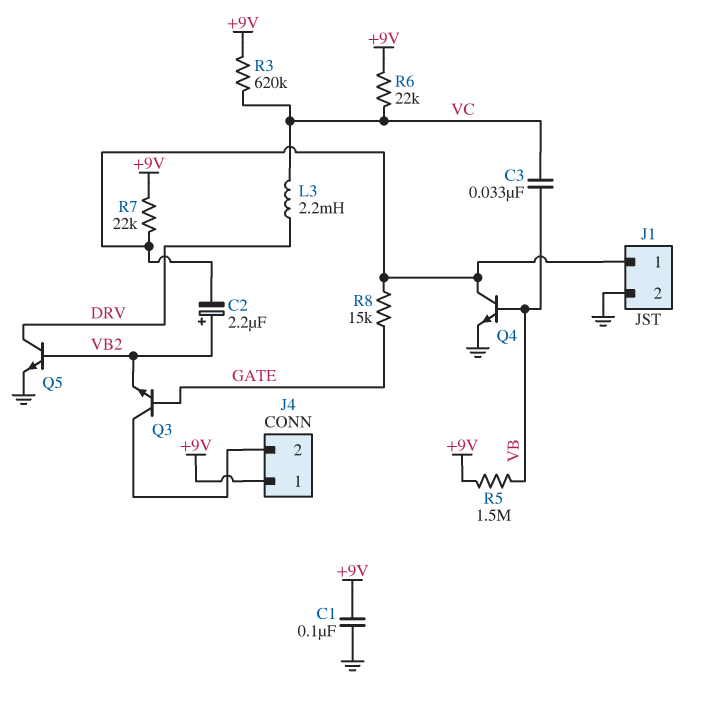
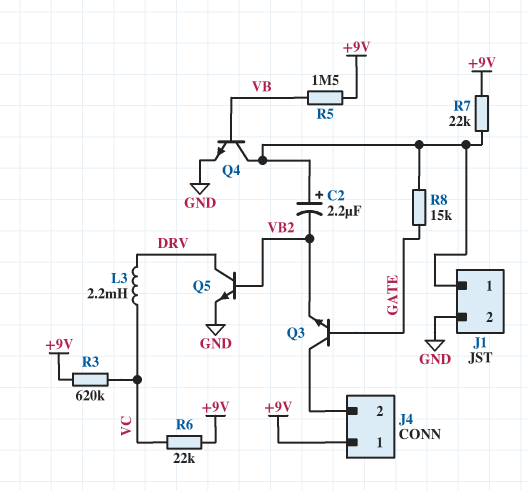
C1: 100nF (+9V, GND) -> none
C2: 2.2uF (plus VB2, minus J1/1) -> 2.2uF (plus J1/1, minus VB2)
C3: 33nF (VB, VC) -> none

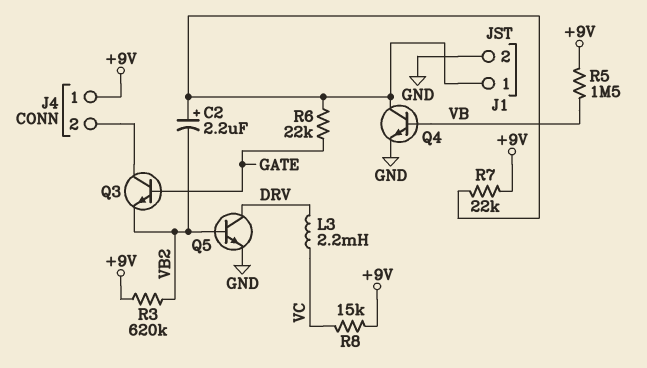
R3: 620k (+9V, VC) -> 620k (+9V, VB2)
R6: 22k (+9V, VC) -> 22k (GATE, J1/1)
R8: 15k (GATE, J1/1) -> 15k (+9V, VC)

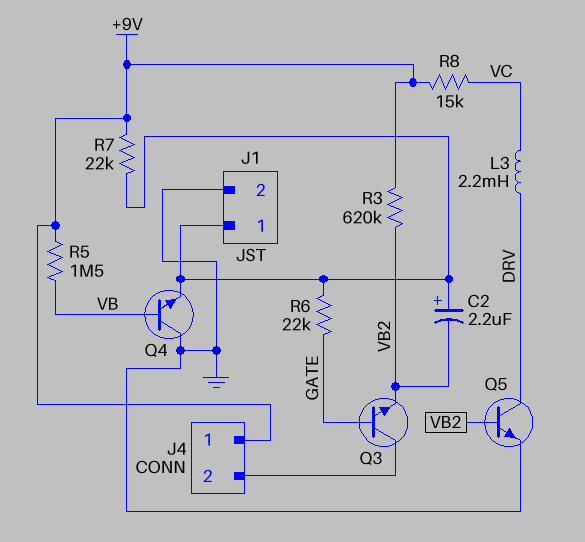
Q4: NPN (B VB, C J1/1, E GND) -> NPN (B VB, C GND, E J1/1)

